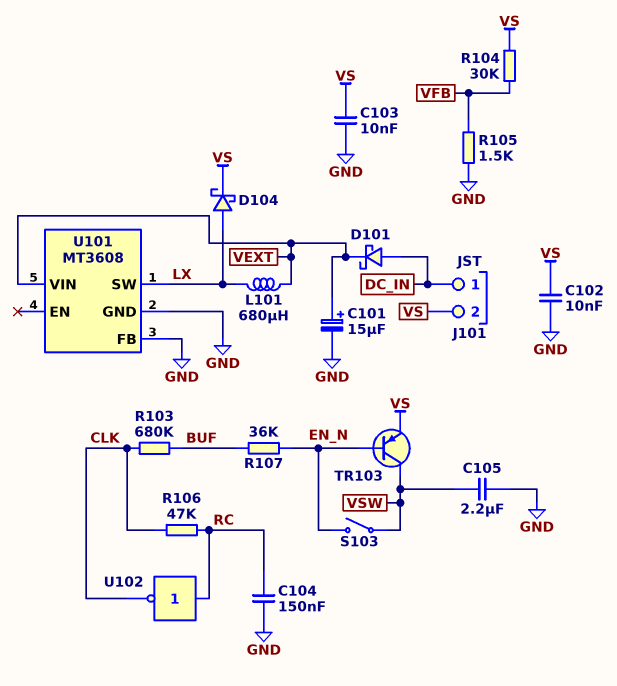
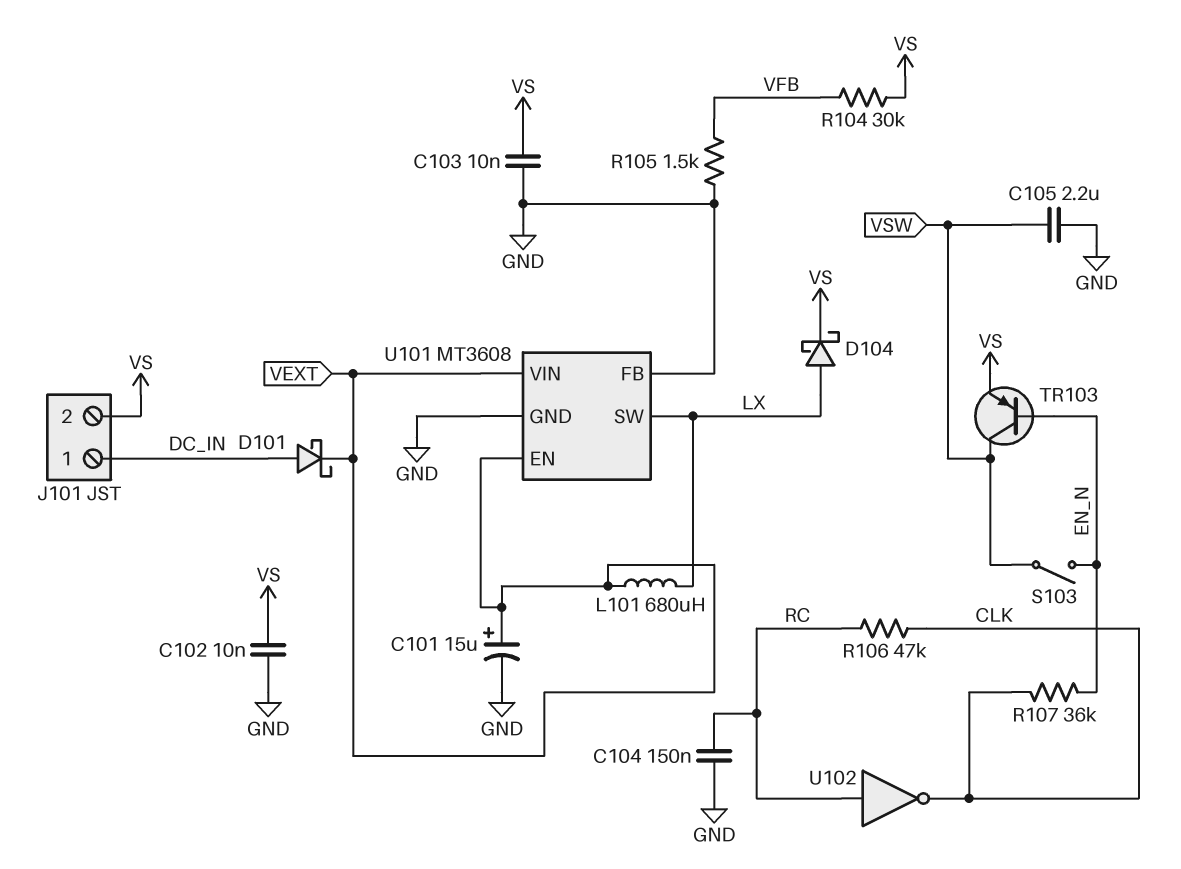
R103: 680k (BUF, CLK) -> none
R107: 36k (BUF, EN_N) -> 36k (CLK, EN_N)
U101 pin EN: none -> VEXT

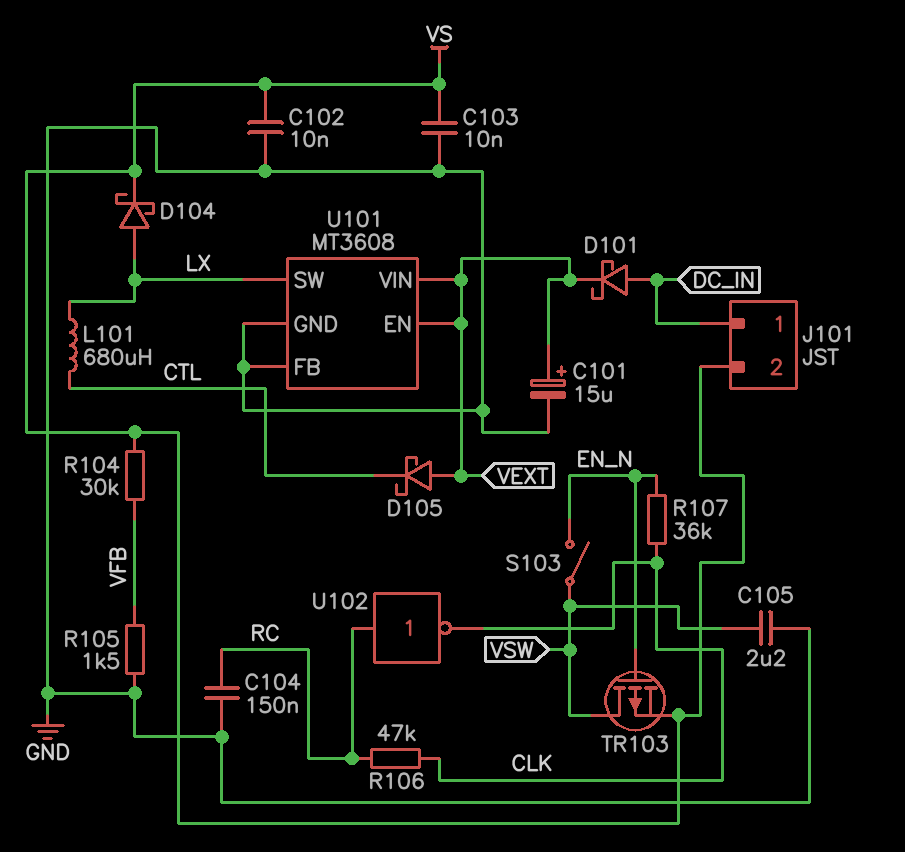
D105: none -> schottky (A VEXT, K CTL)
L101: 680uH (LX, VEXT) -> 680uH (CTL, LX)
TR103: PNP (B EN_N, C VSW, E VS) -> PMOS (G EN_N, D VSW, S VS)

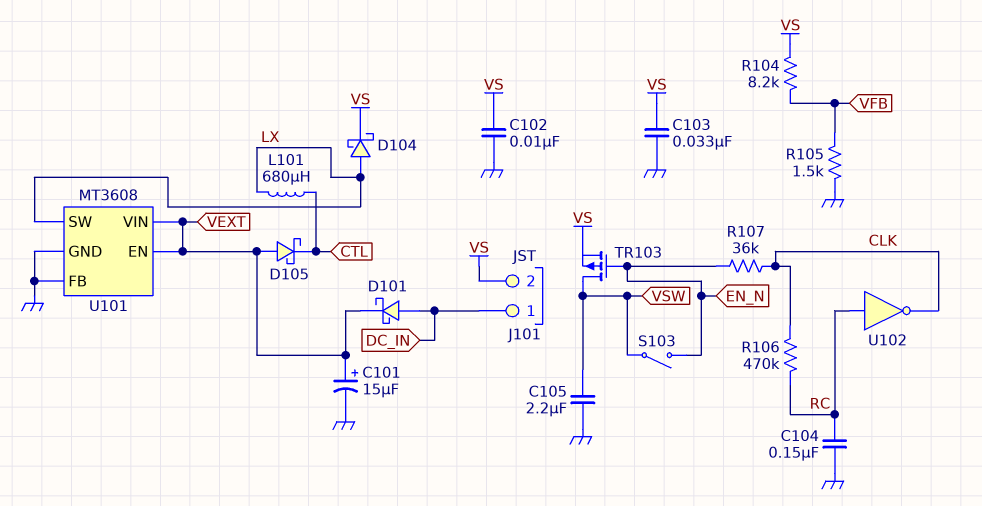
C103: 10nF (GND, VS) -> 33nF (GND, VS)
R104: 30k (VFB, VS) -> 8.2k (VFB, VS)
R106: 47k (CLK, RC) -> 470k (CLK, RC)

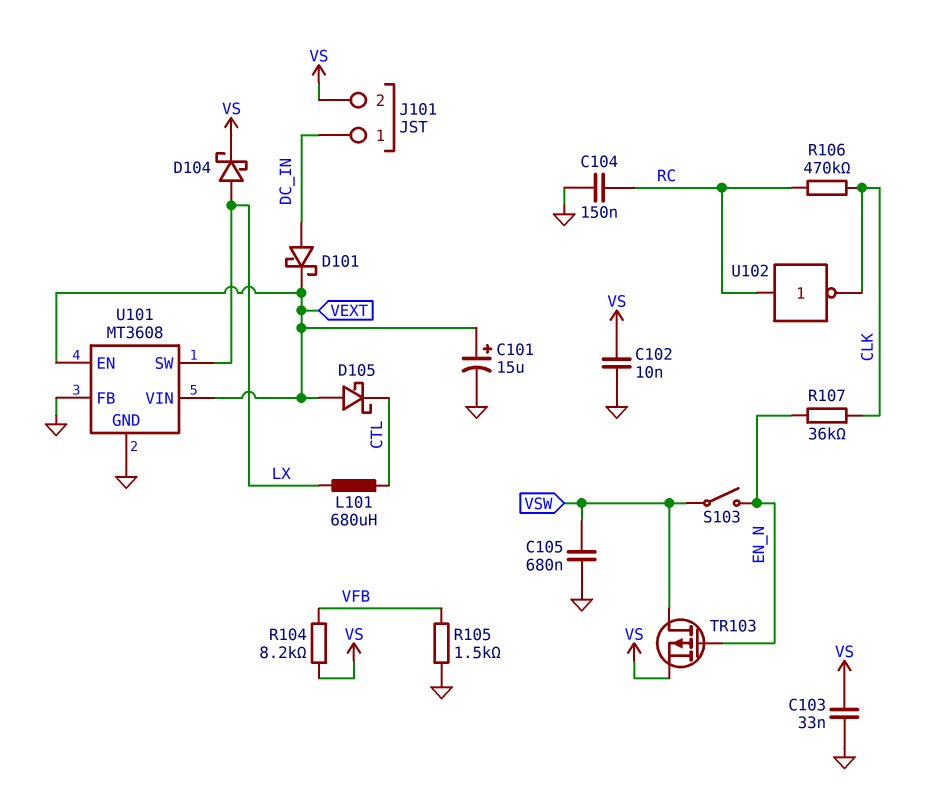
C105: 2.2uF (GND, VSW) -> 680nF (GND, VSW)

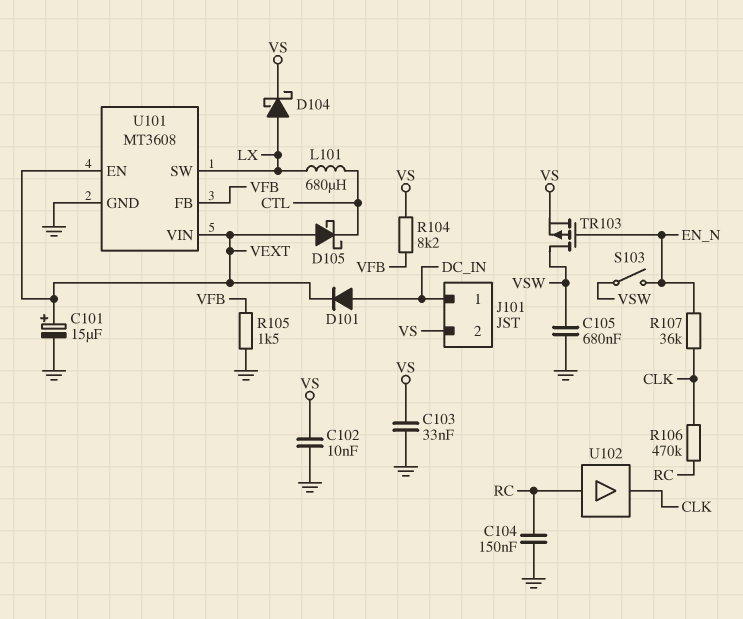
D101: schottky (A DC_IN, K VEXT) -> diode (A DC_IN, K VEXT)
U101 pin FB: GND -> VFB
U102: NOT (in RC, out CLK) -> buffer (in RC, out CLK)

